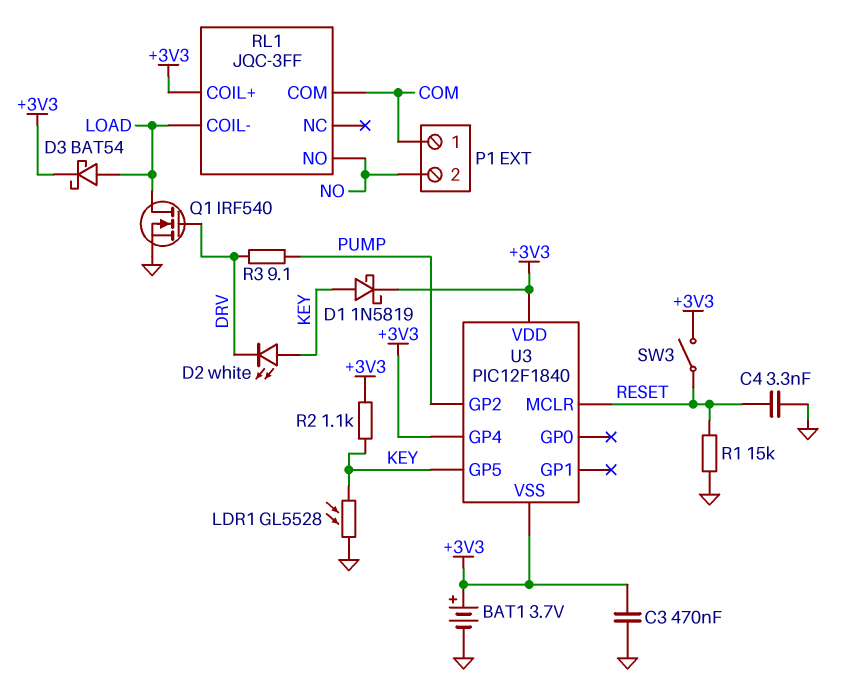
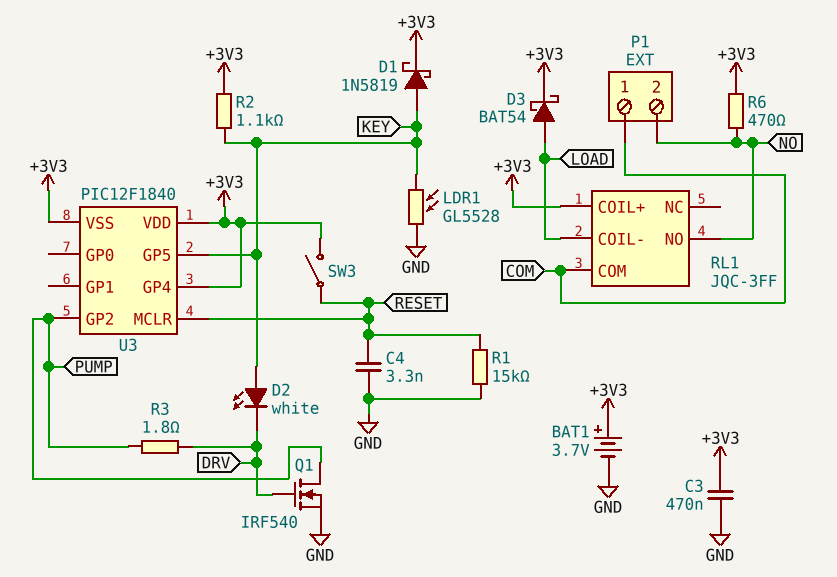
Q1: NMOS IRF540 (G DRV, D LOAD, S GND) -> NMOS IRF540 (G DRV, D PUMP, S GND)
R3: 9.1 (DRV, PUMP) -> 1.8 (DRV, PUMP)
R6: none -> 470 (+3V3, NO)

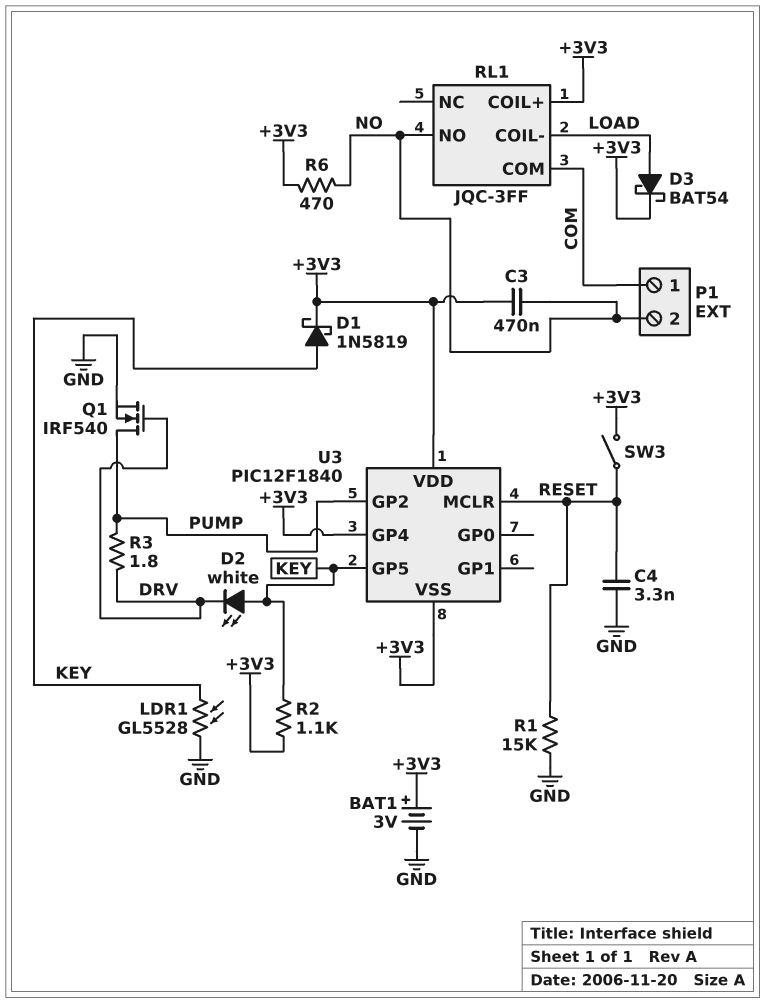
BAT1: 3.7V (plus +3V3, minus GND) -> 3V (plus +3V3, minus GND)
C3: 470nF (+3V3, GND) -> 470nF (+3V3, NO)

